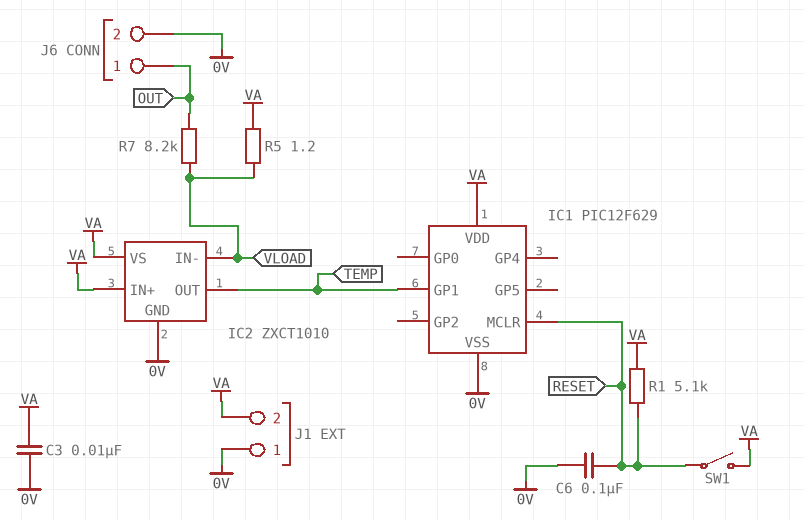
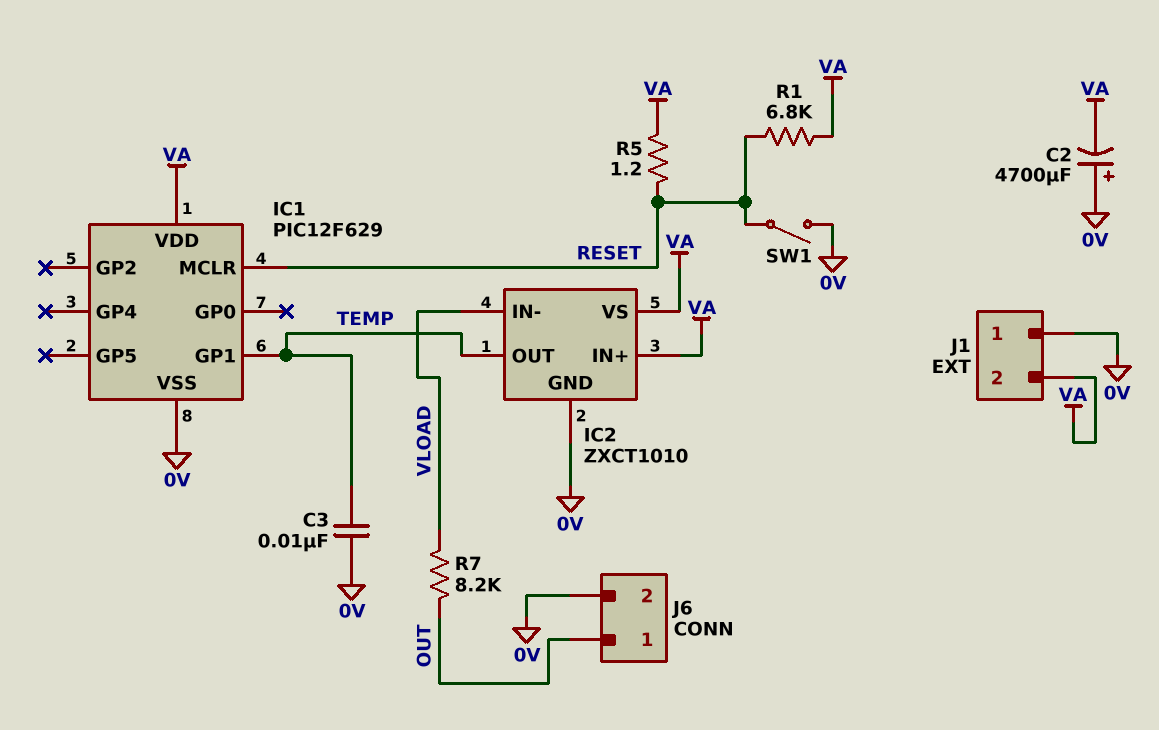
C2: none -> 4700uF (plus 0V, minus VA)
C3: 10nF (0V, VA) -> 10nF (0V, TEMP)
C6: 100nF (0V, RESET) -> none
R1: 5.1k (RESET, VA) -> 6.8k (RESET, VA)
R5: 1.2 (VA, VLOAD) -> 1.2 (RESET, VA)
SW1: switch (RESET, VA) -> switch (0V, RESET)

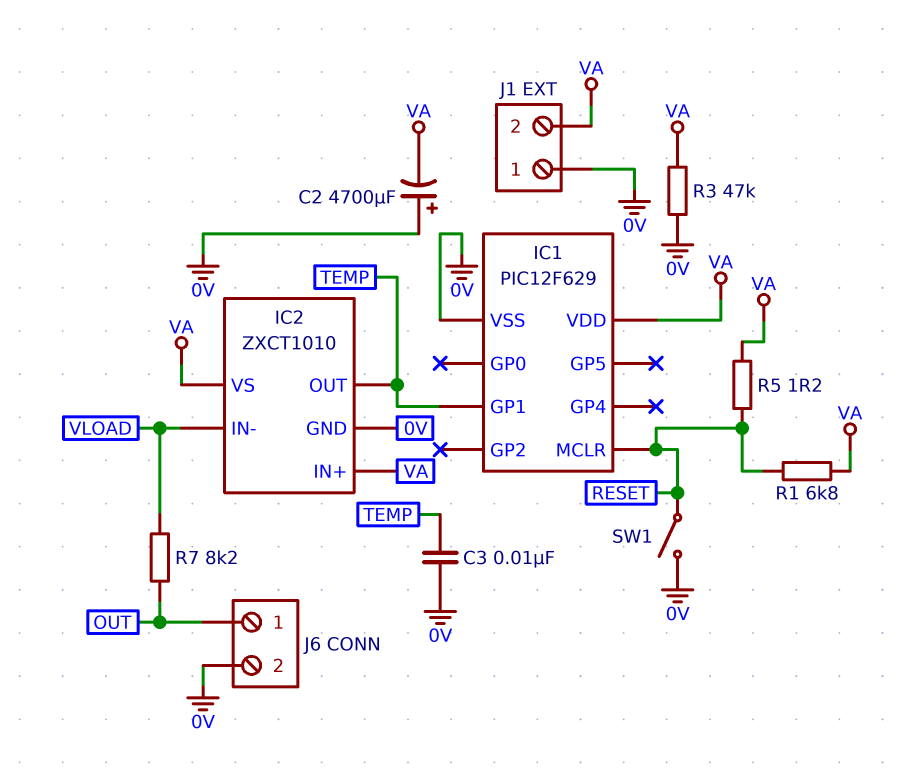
R3: none -> 47k (0V, VA)

